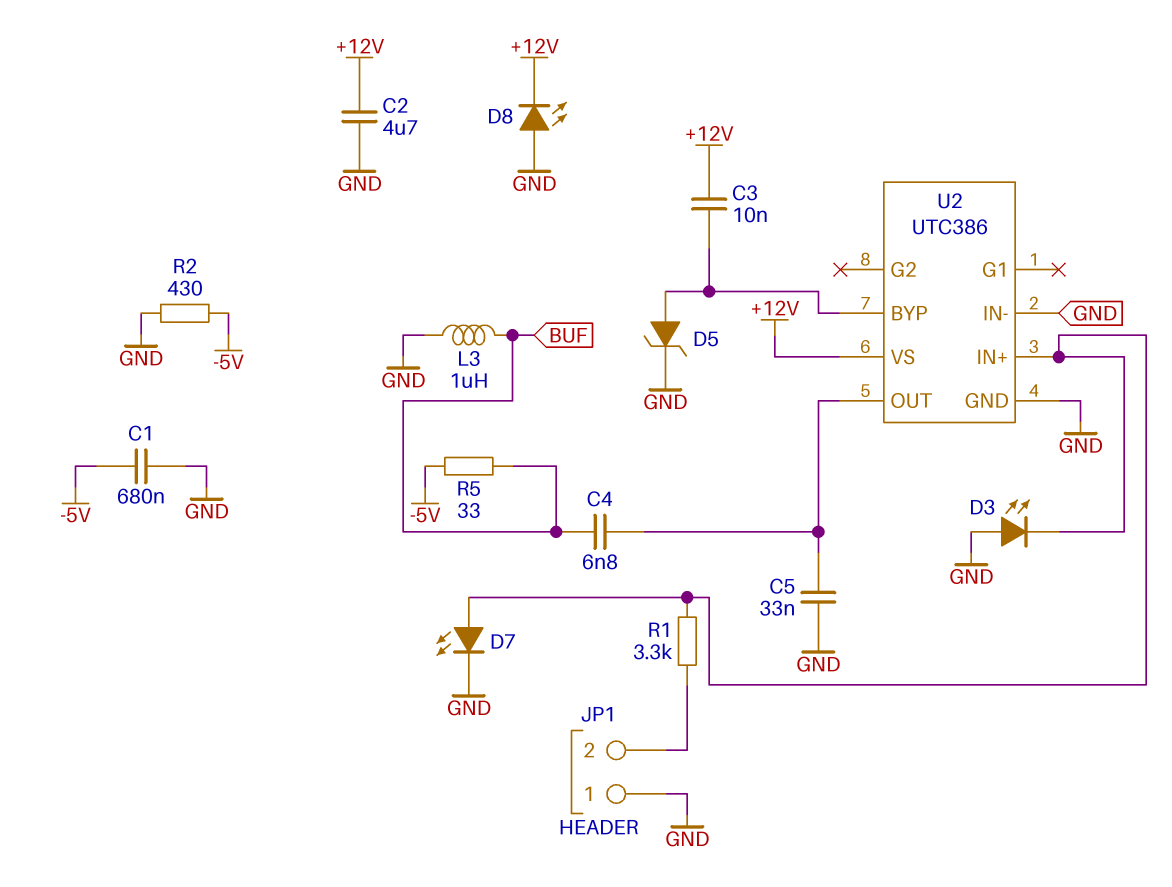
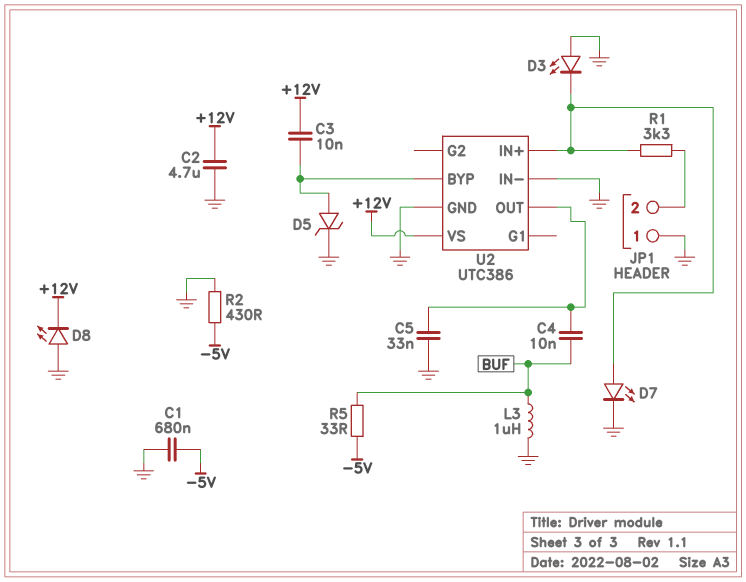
C4: 6.8nF (BUF, U2/OUT) -> 10nF (BUF, U2/OUT)

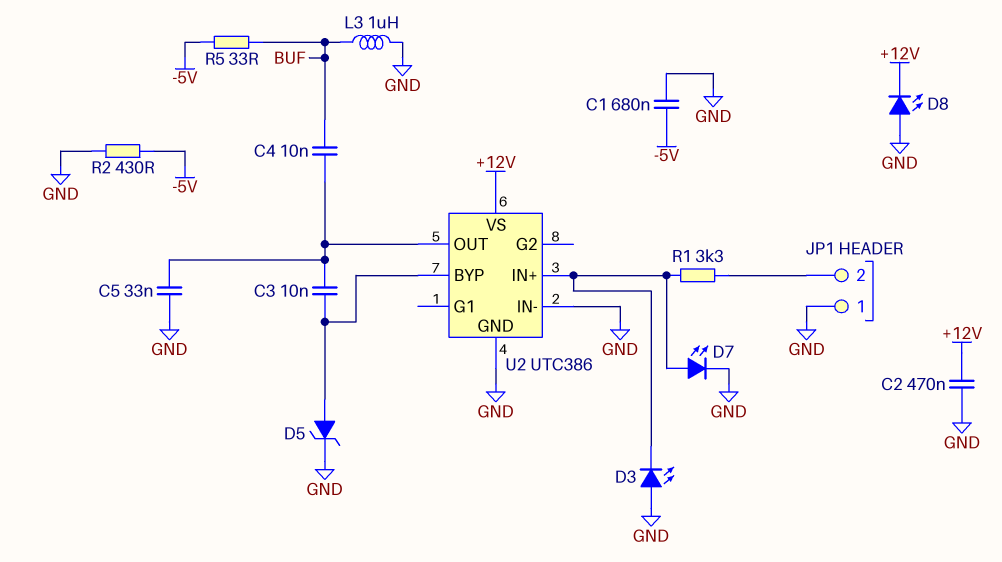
C2: 4.7uF (+12V, GND) -> 470nF (+12V, GND)
C3: 10nF (+12V, U2/BYP) -> 10nF (U2/BYP, U2/OUT)

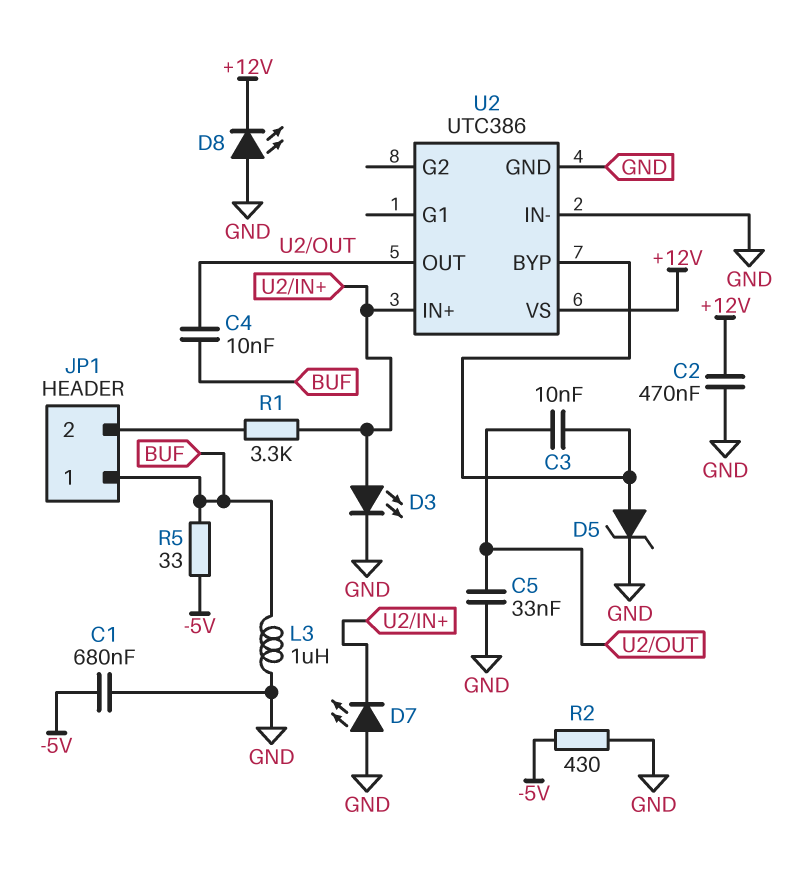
D3: LED (A GND, K U2/IN+) -> LED (A U2/IN+, K GND)
D7: LED (A U2/IN+, K GND) -> LED (A GND, K U2/IN+)
JP1 pin 1: GND -> BUF

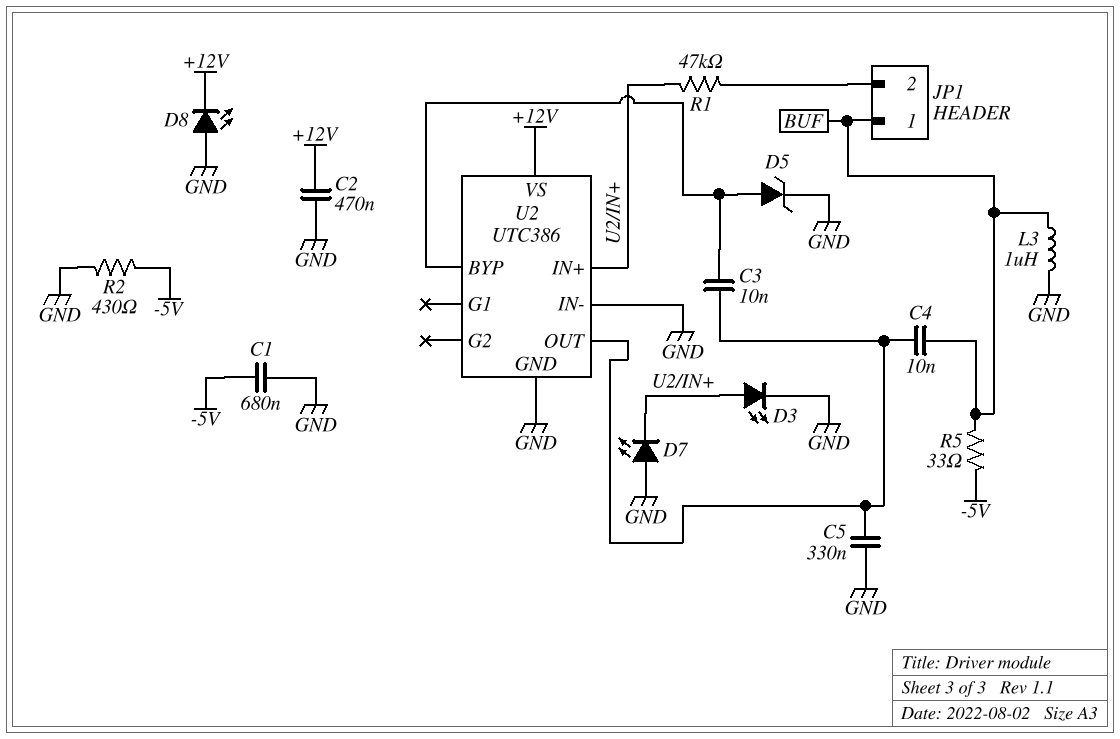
C5: 33nF (GND, U2/OUT) -> 330nF (GND, U2/OUT)
R1: 3.3k (JP1/2, U2/IN+) -> 47k (JP1/2, U2/IN+)

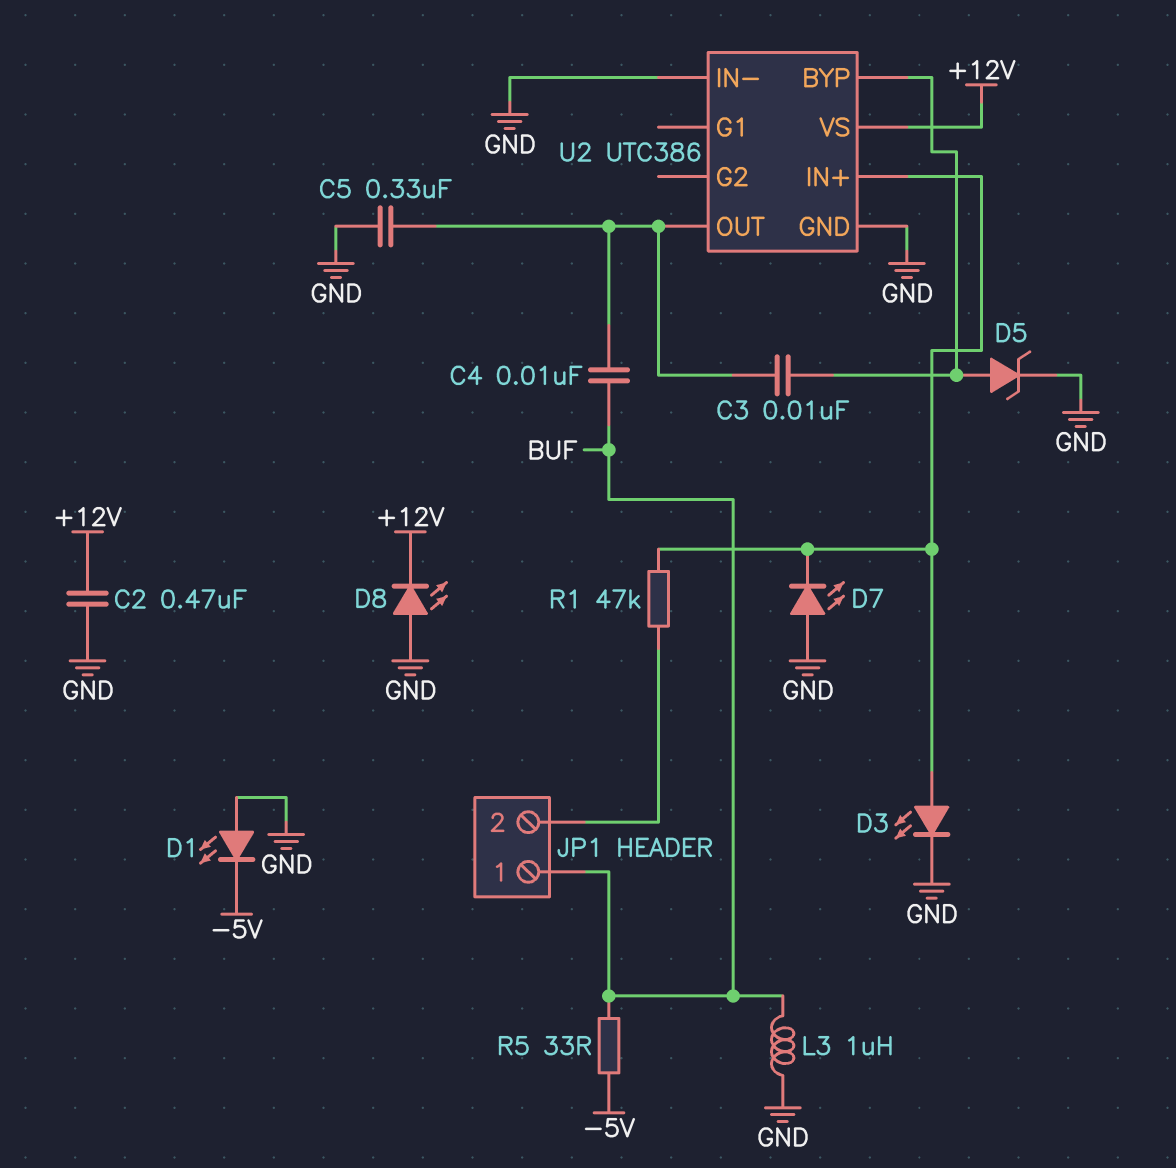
C1: 680nF (-5V, GND) -> none
D1: none -> LED (A GND, K -5V)
R2: 430 (-5V, GND) -> none

